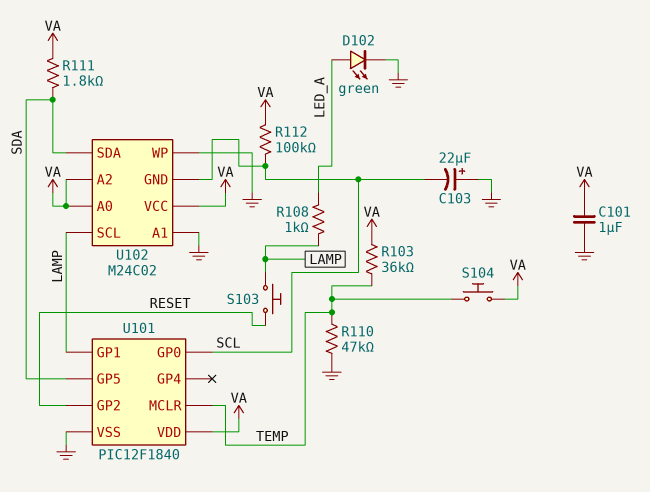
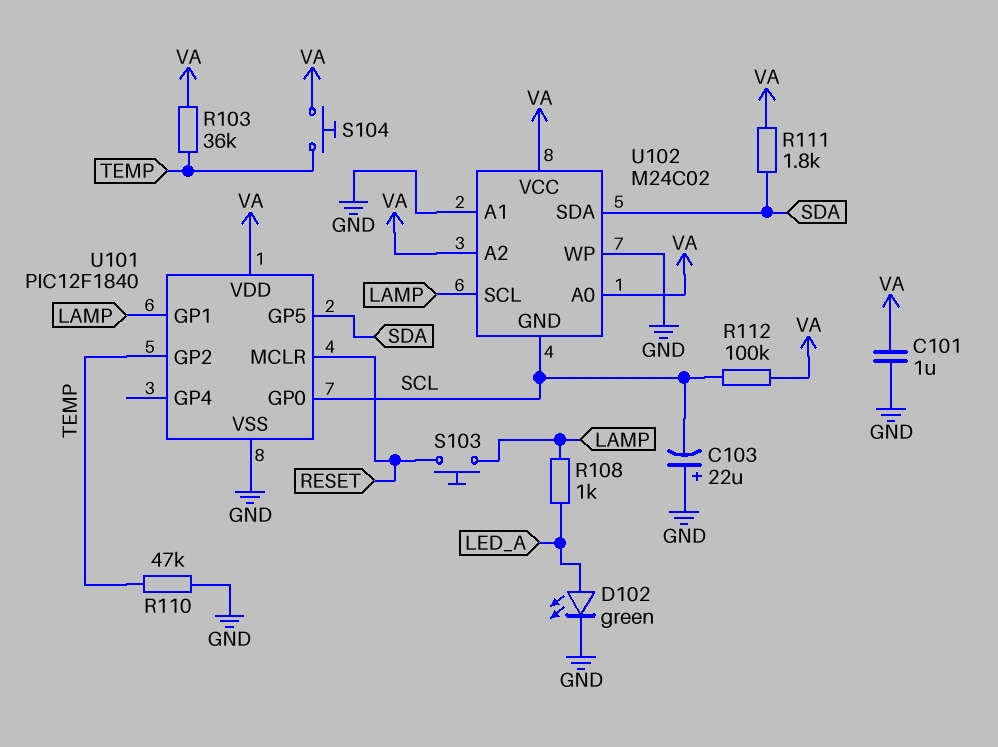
U101 pin GP2: RESET -> TEMP
U101 pin MCLR: TEMP -> RESET

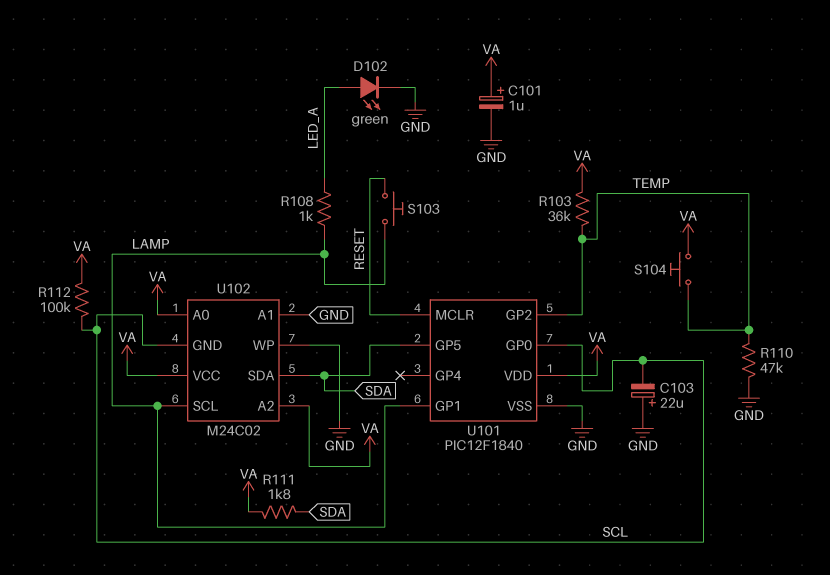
C101: 1uF (GND, VA) -> 1uF (plus VA, minus GND)

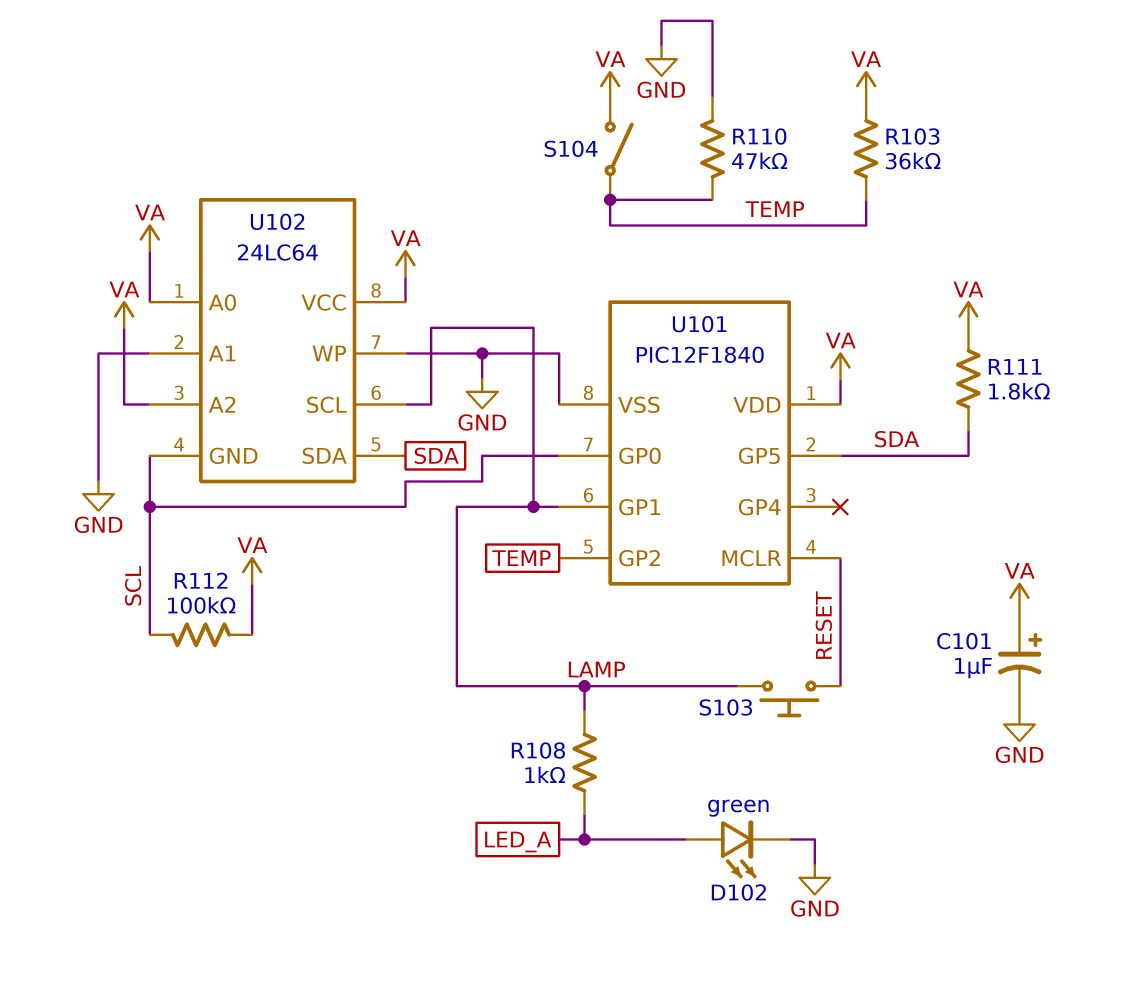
C103: 22uF (plus GND, minus SCL) -> none
S104: button (TEMP, VA) -> switch (TEMP, VA)
U102: M24C02 -> 24LC64

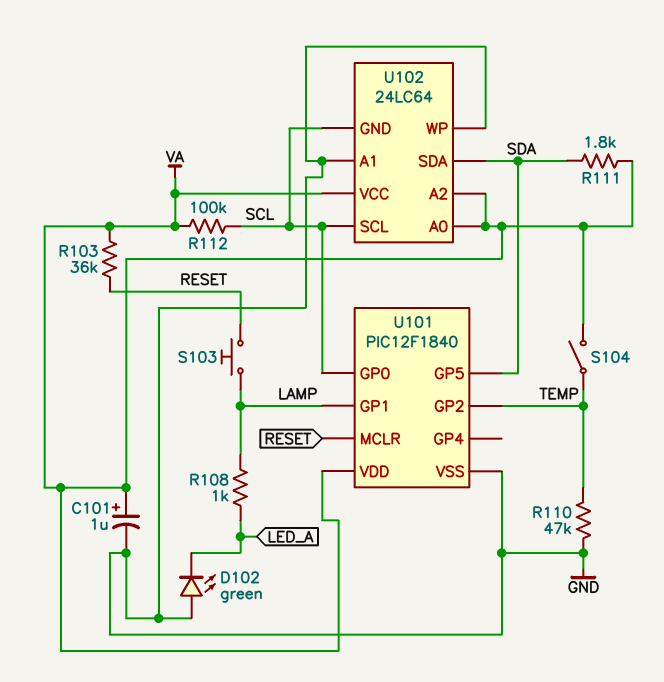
D102: LED green (A LED_A, K GND) -> LED green (A GND, K LED_A)
R103: 36k (TEMP, VA) -> 36k (RESET, VA)
U102 pin SCL: LAMP -> SCL

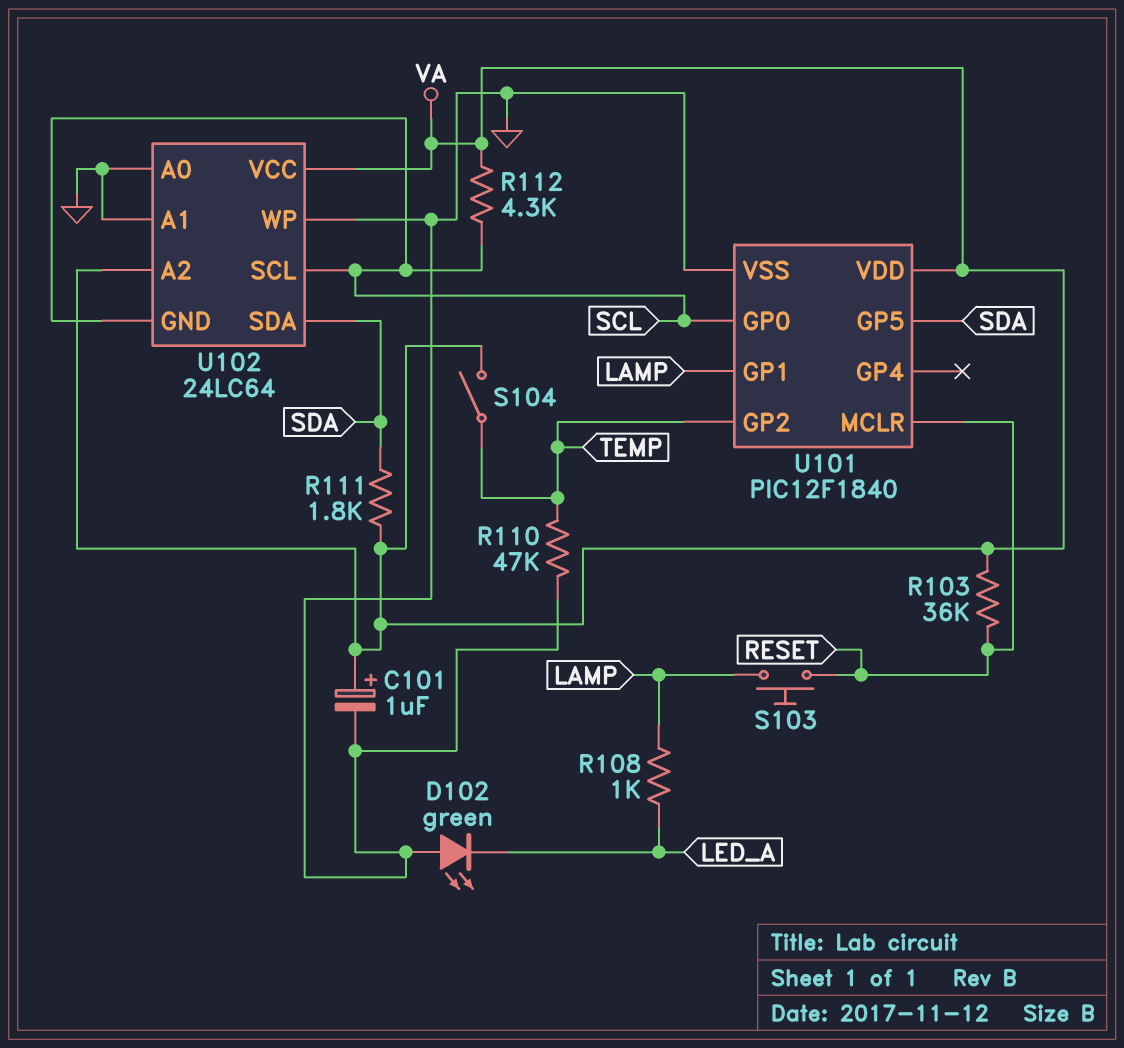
R112: 100k (SCL, VA) -> 4.3k (SCL, VA)
U102 pin A0: VA -> GND

